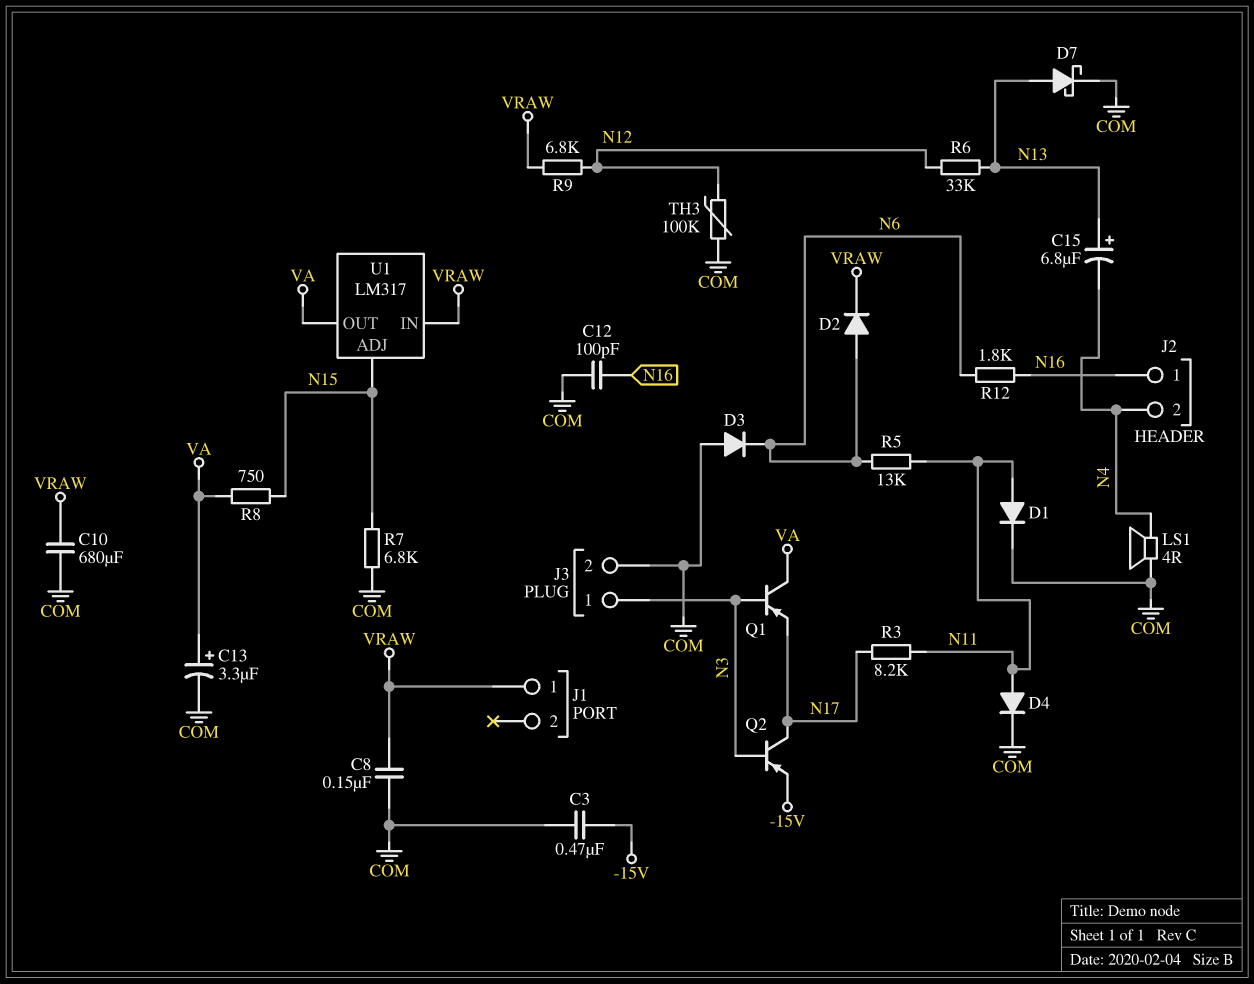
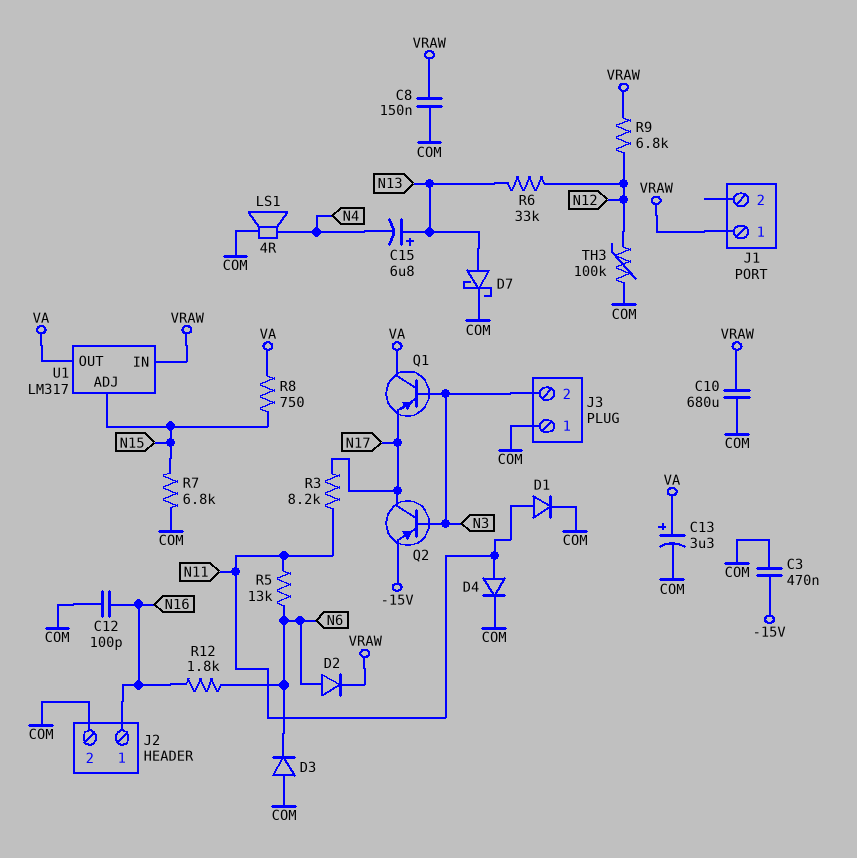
J2 pin 2: N4 -> COM
J3 pin 1: N3 -> COM
J3 pin 2: COM -> N3

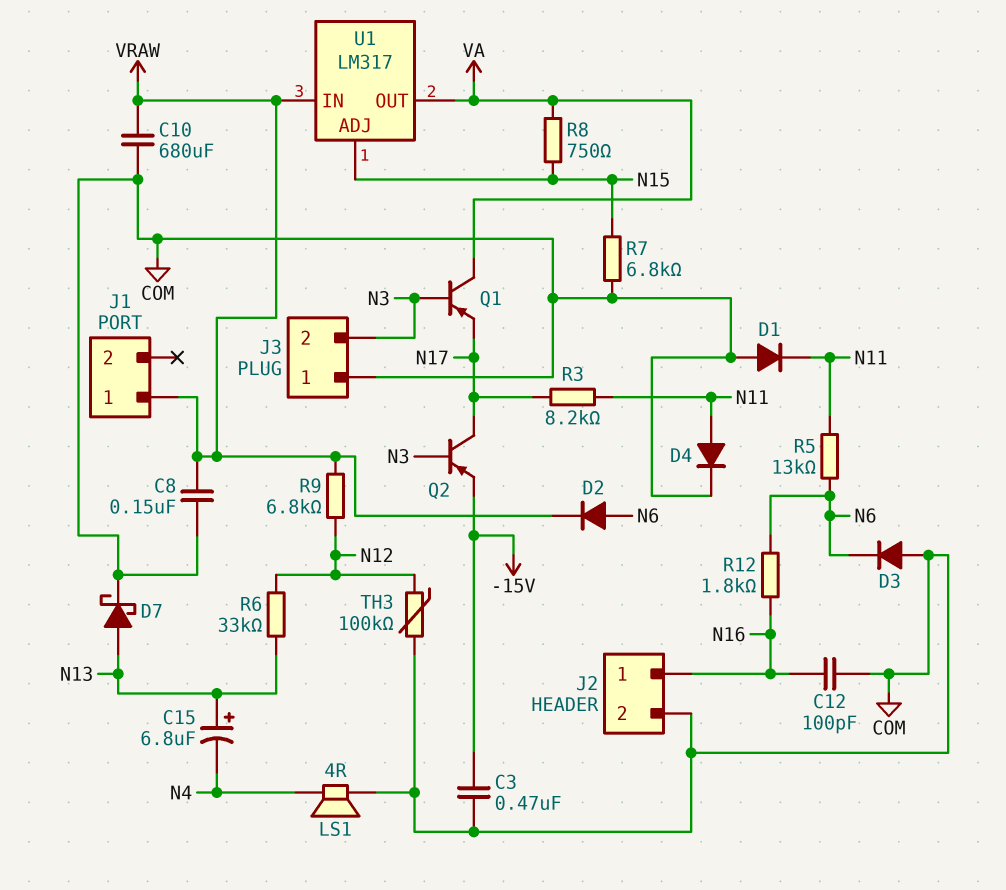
C13: 3.3uF (plus VA, minus COM) -> none
D1: diode (A N11, K COM) -> diode (A COM, K N11)

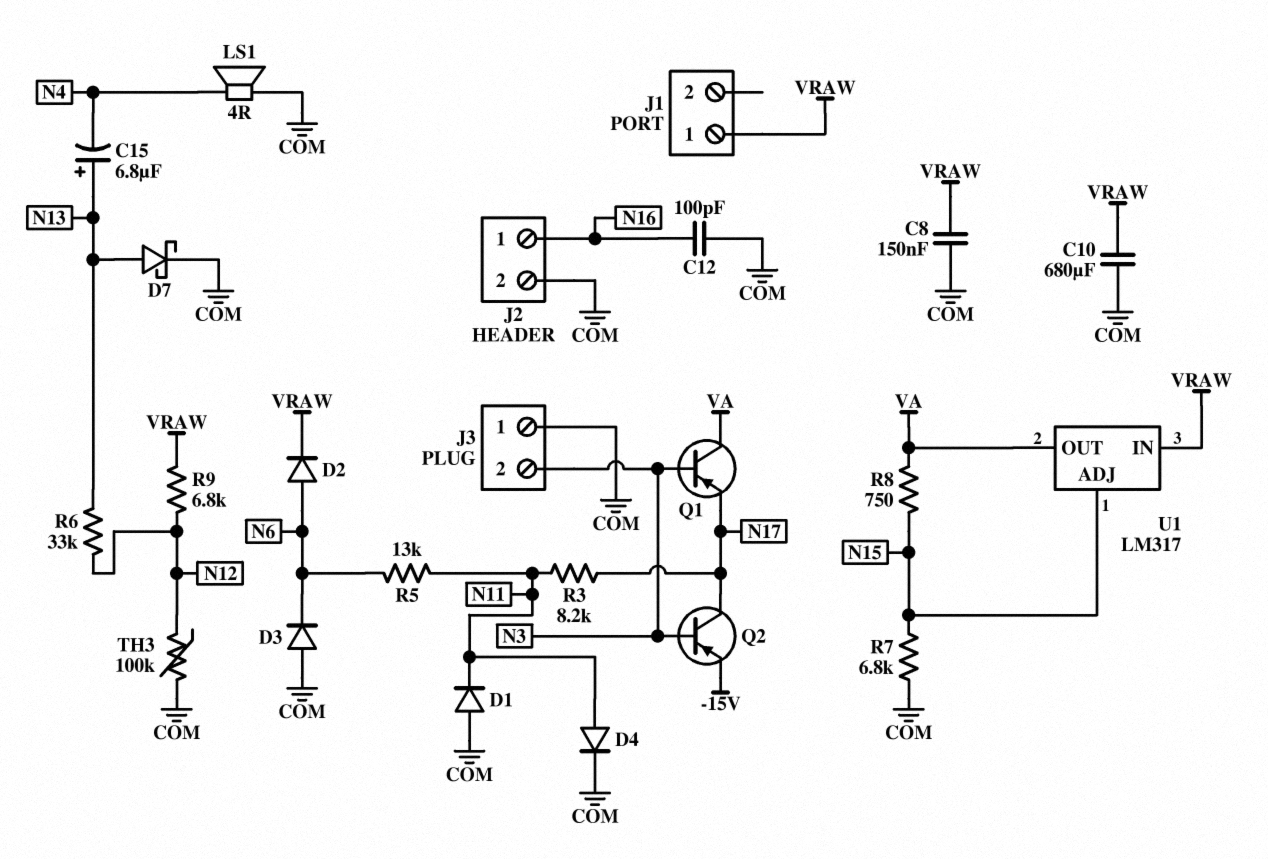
C3: 470nF (-15V, COM) -> none
R12: 1.8k (N6, N16) -> none

